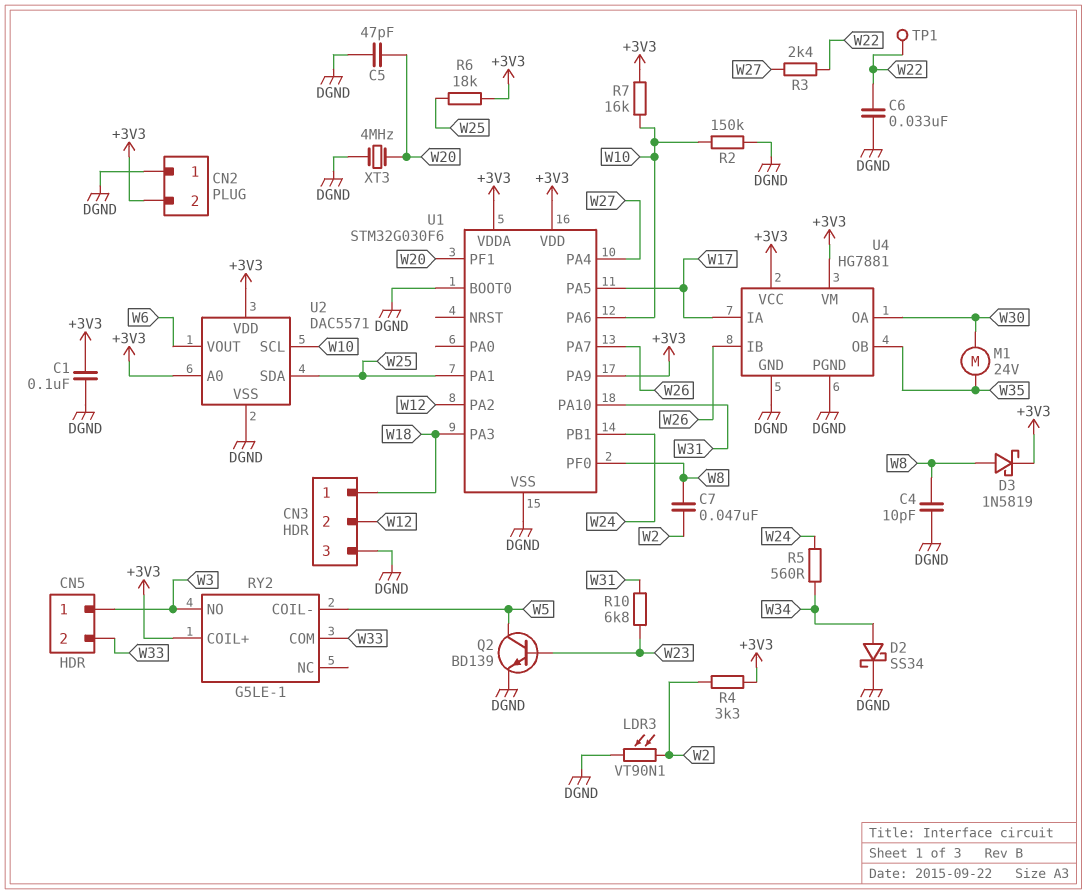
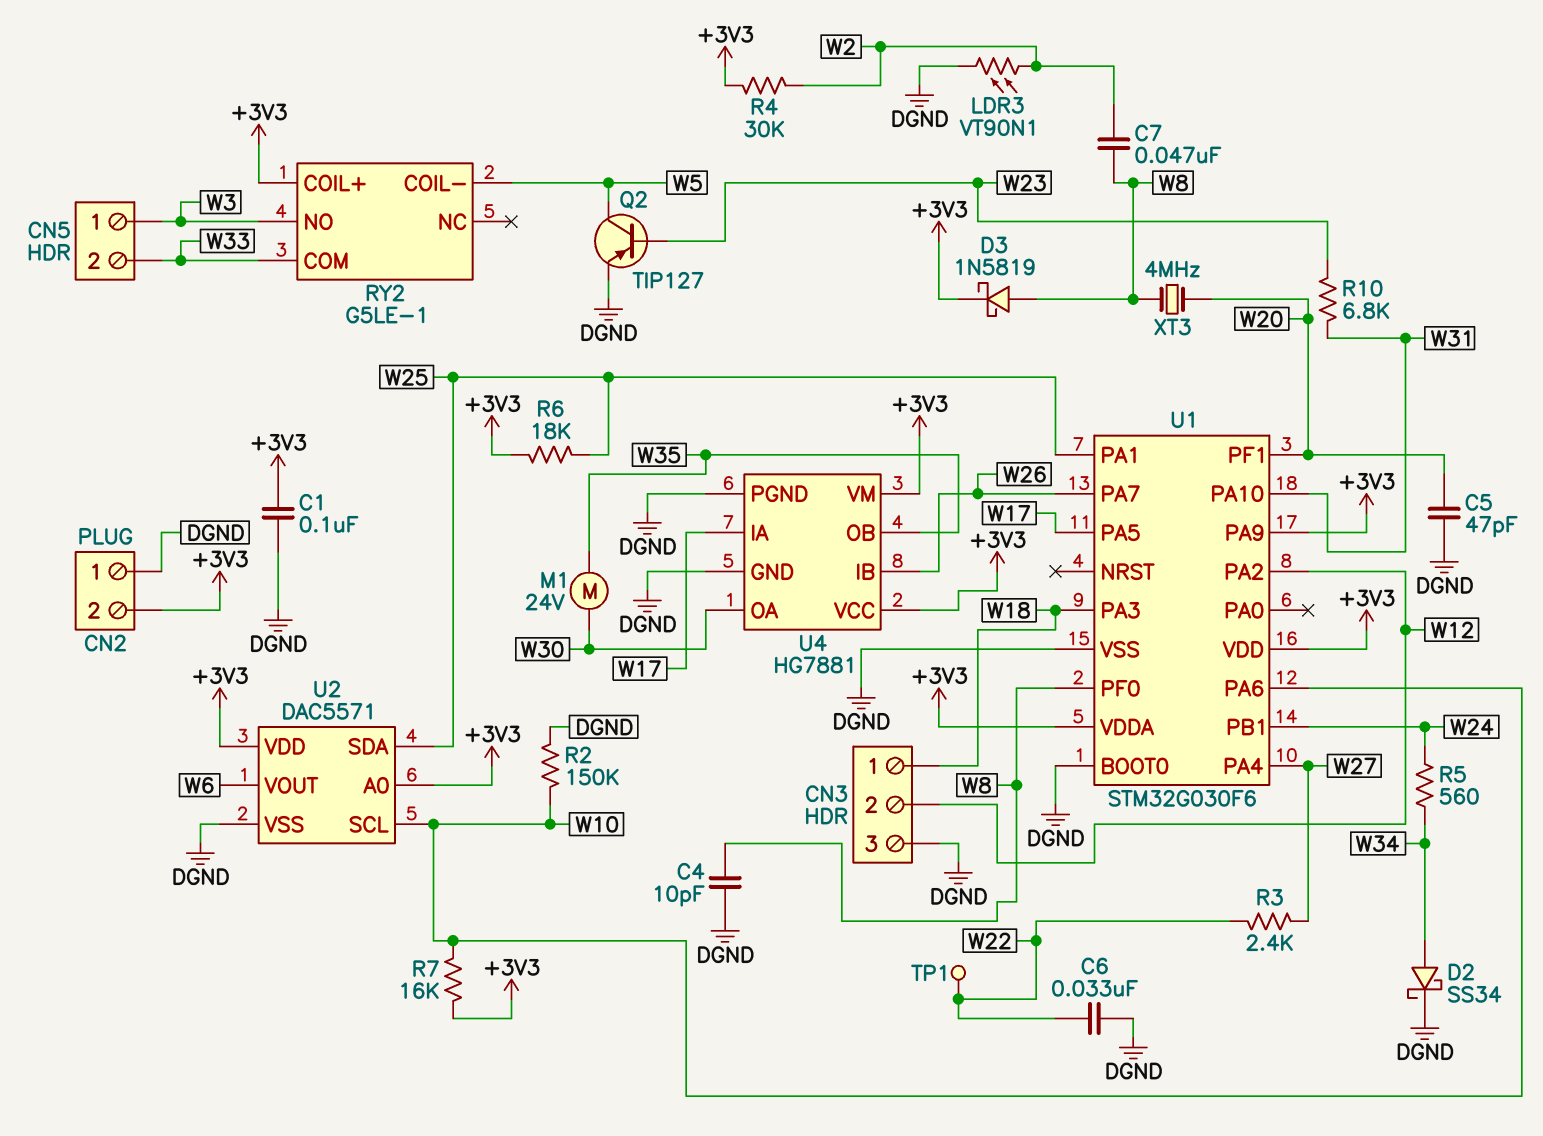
Q2: NPN BD139 (B W23, C W5, E DGND) -> PNP TIP127 (B W23, C W5, E DGND)
R4: 3.3k (+3V3, W2) -> 30k (+3V3, W2)
XT3: 4MHz (DGND, W20) -> 4MHz (W8, W20)

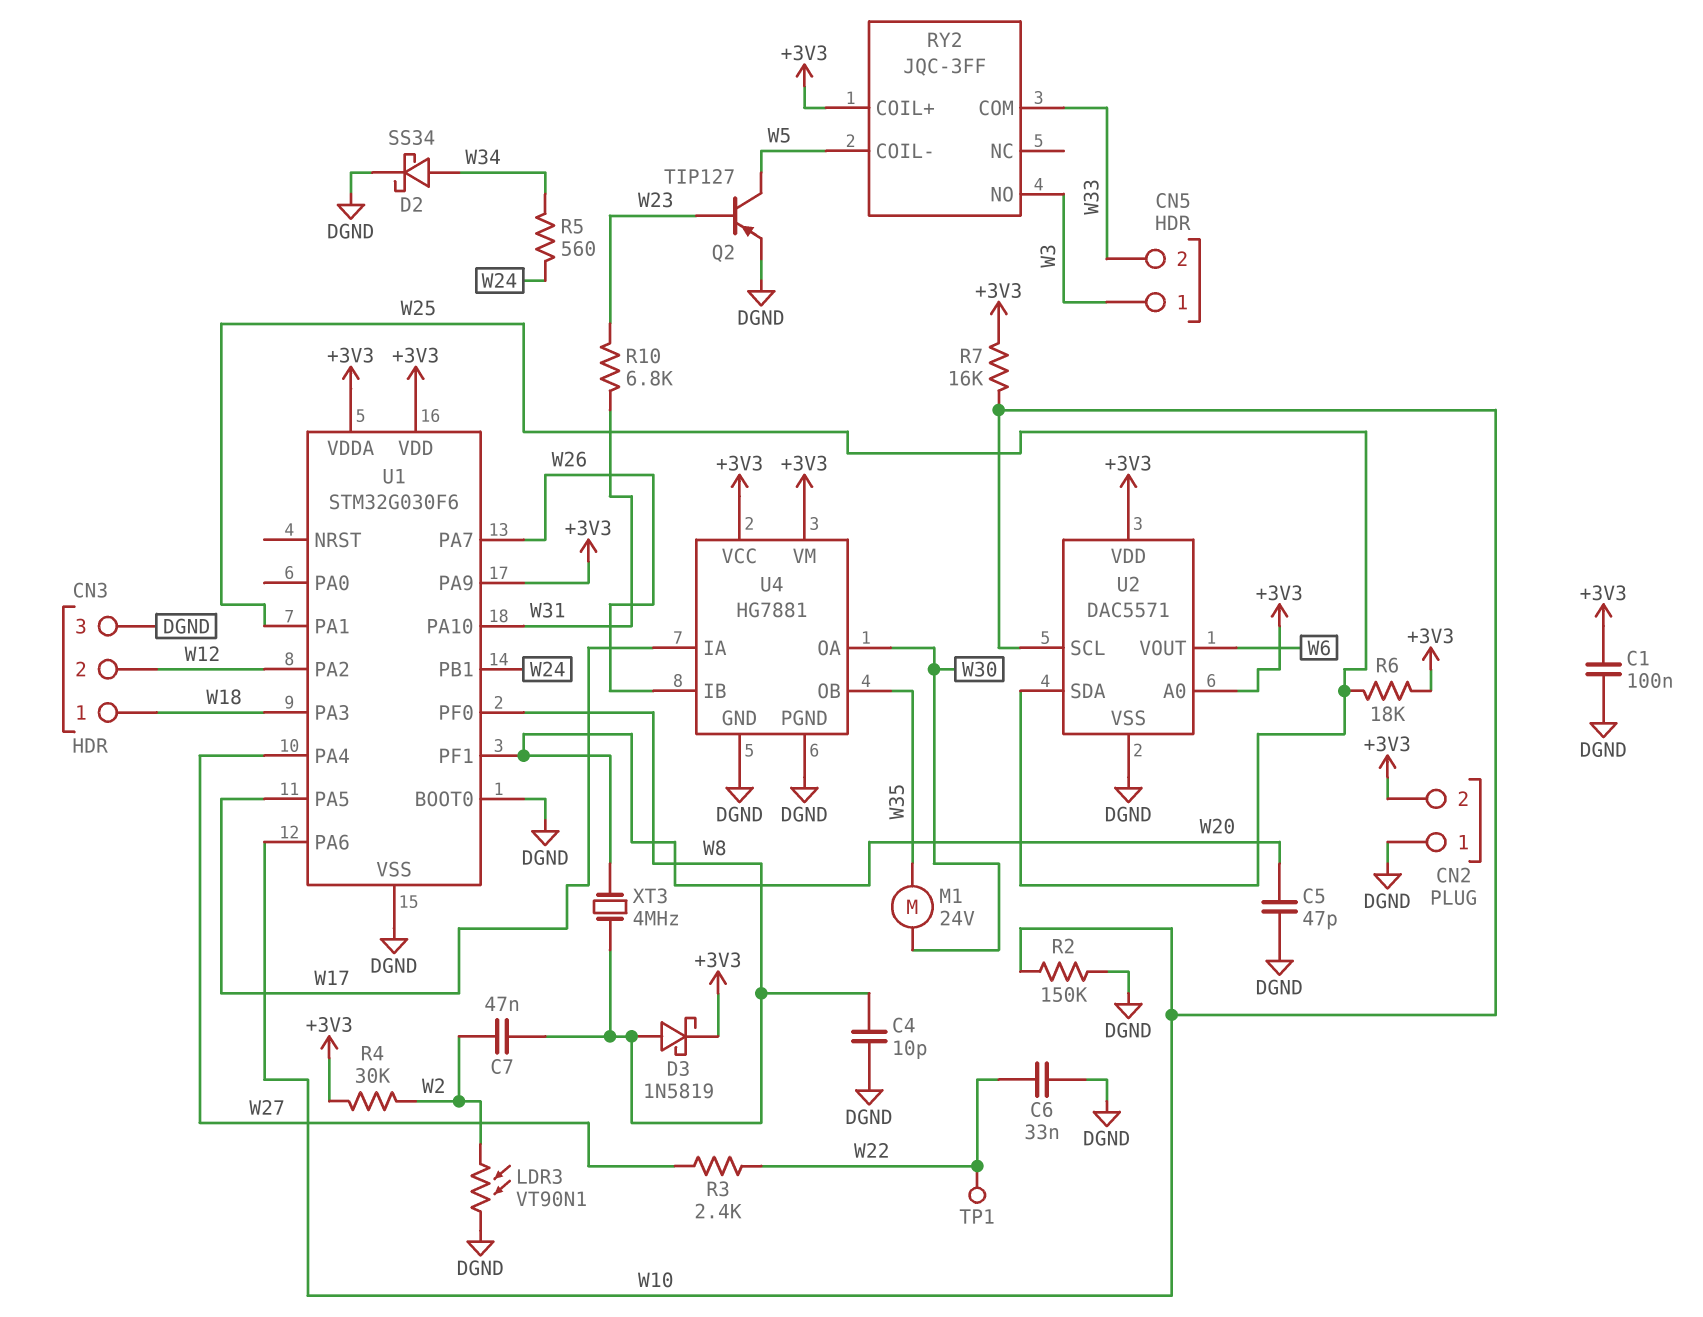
RY2: G5LE-1 -> JQC-3FF

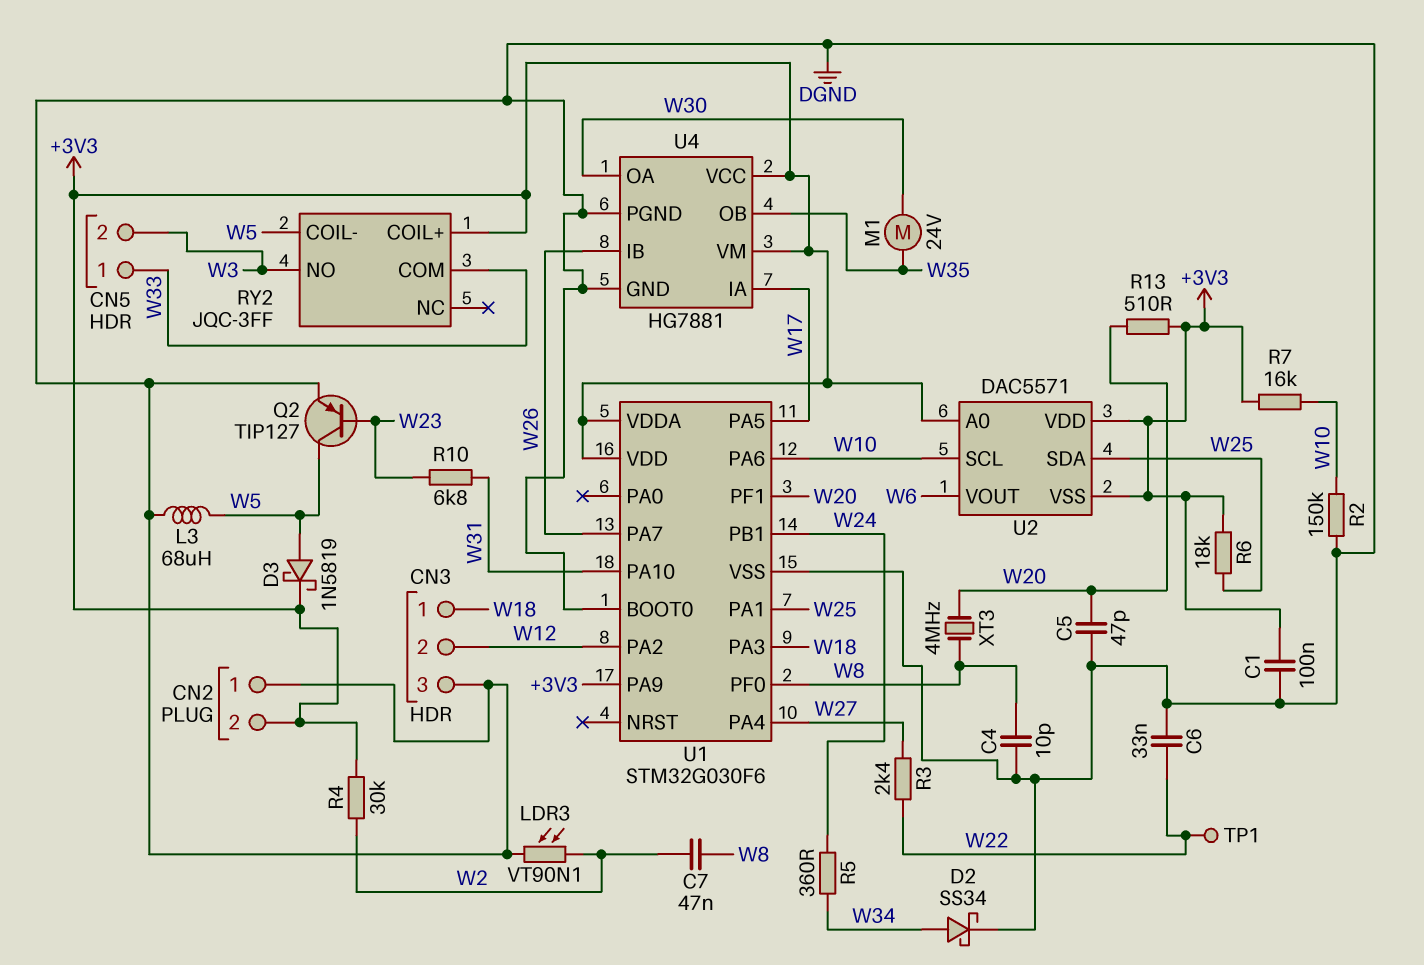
CN5 pin 1: W3 -> W33
CN5 pin 2: W33 -> W3
D3: schottky 1N5819 (A W8, K +3V3) -> schottky 1N5819 (A W5, K +3V3)
L3: none -> 68uH (DGND, W5)
R5: 560 (W24, W34) -> 360 (W24, W34)
R13: none -> 510 (+3V3, W20)
U2 pin VSS: DGND -> +3V3

